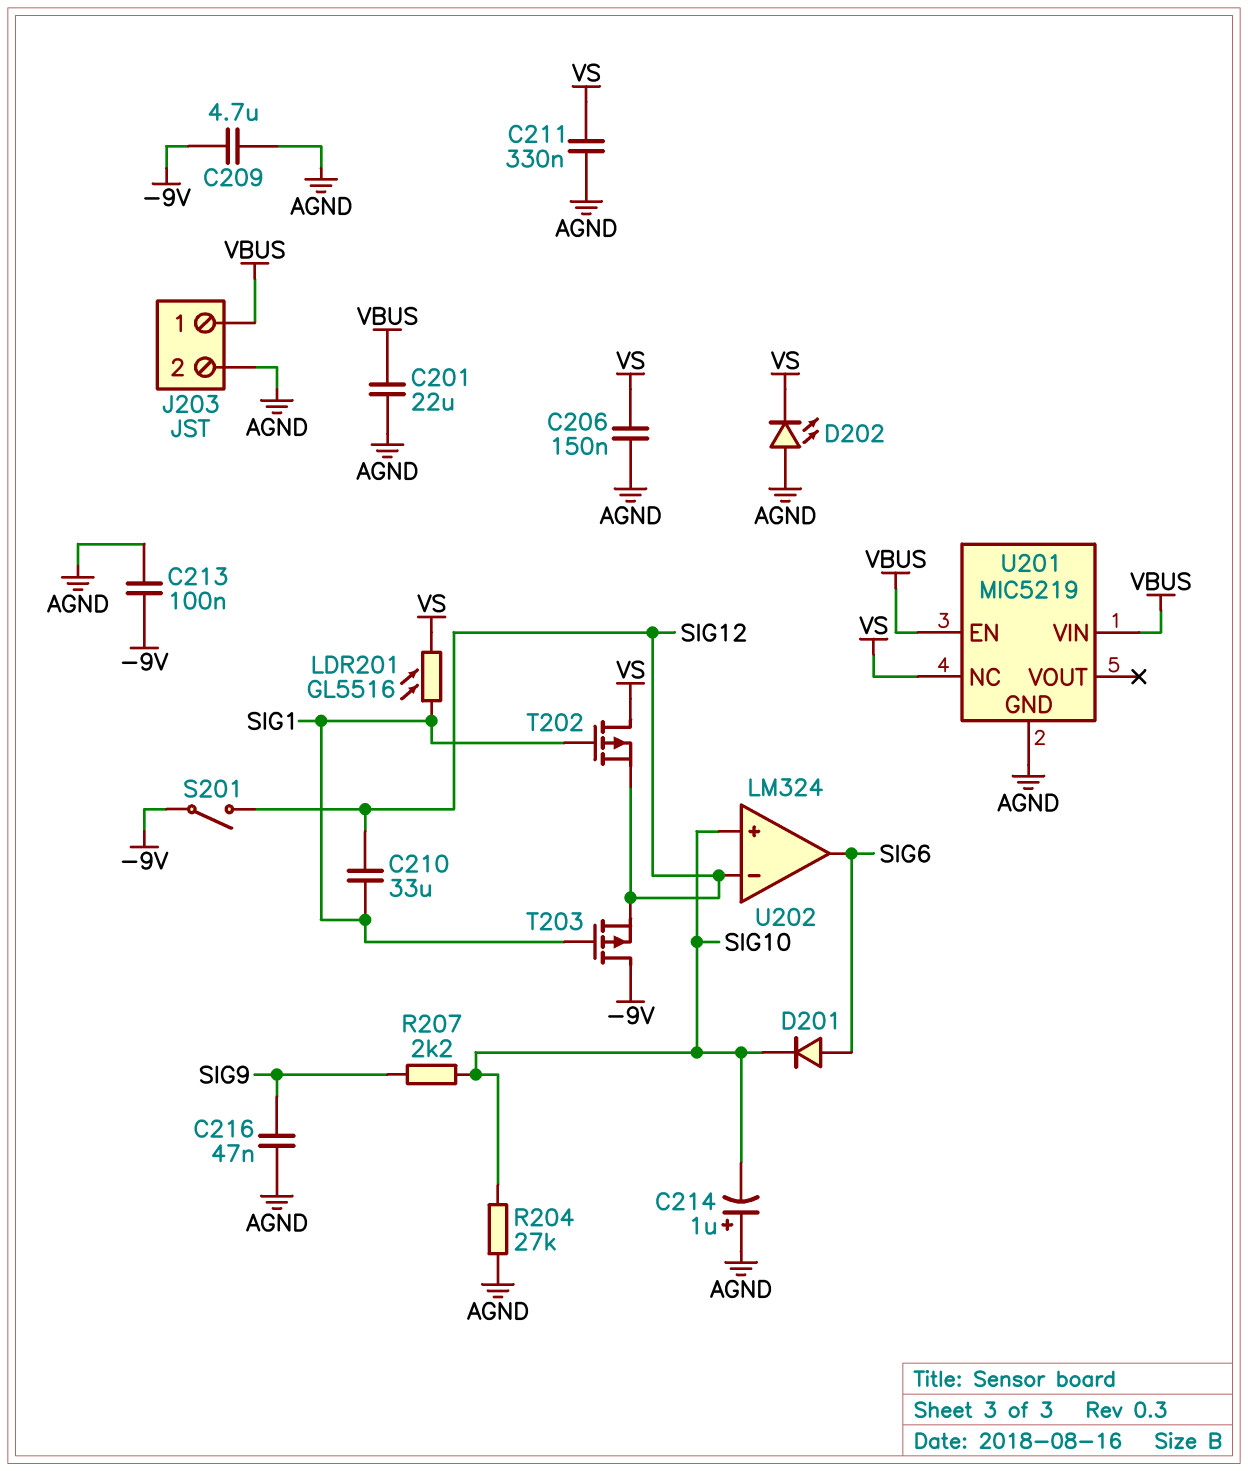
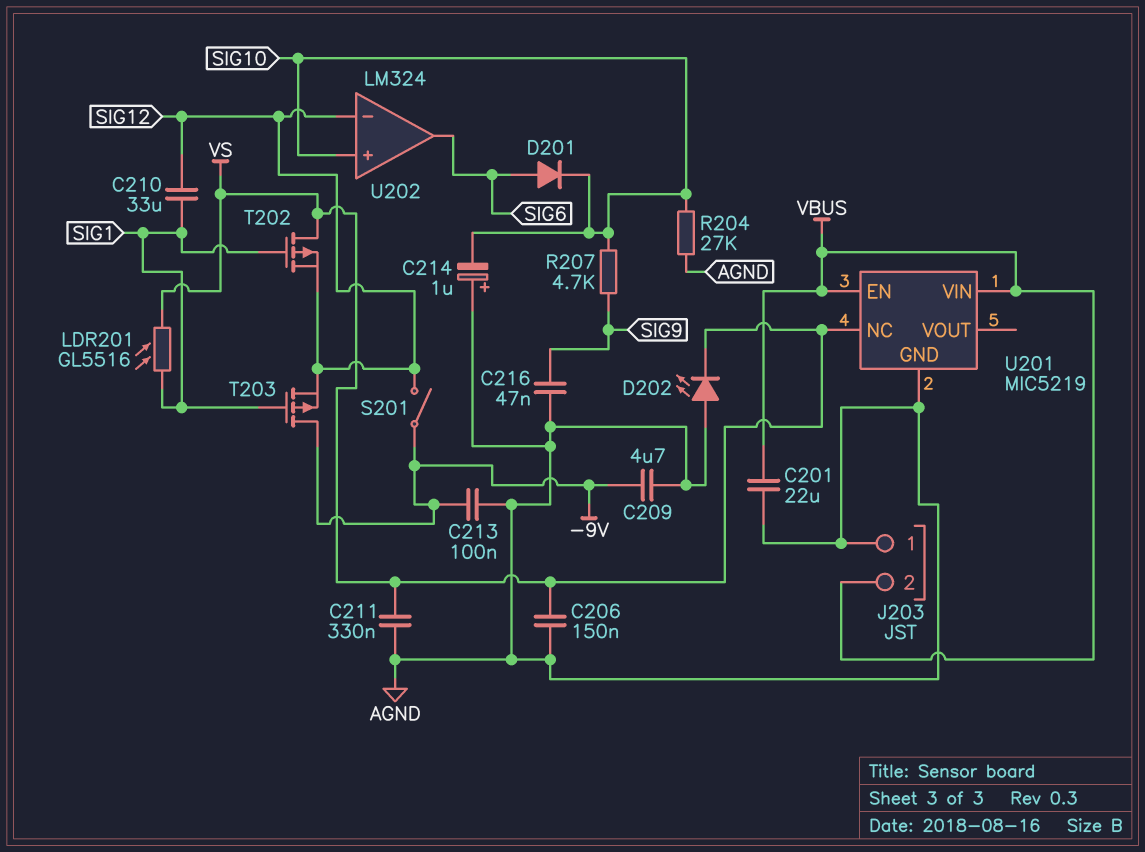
J203 pin 1: VBUS -> AGND
J203 pin 2: AGND -> VBUS
R207: 2.2k (SIG9, SIG10) -> 4.7k (SIG9, SIG10)

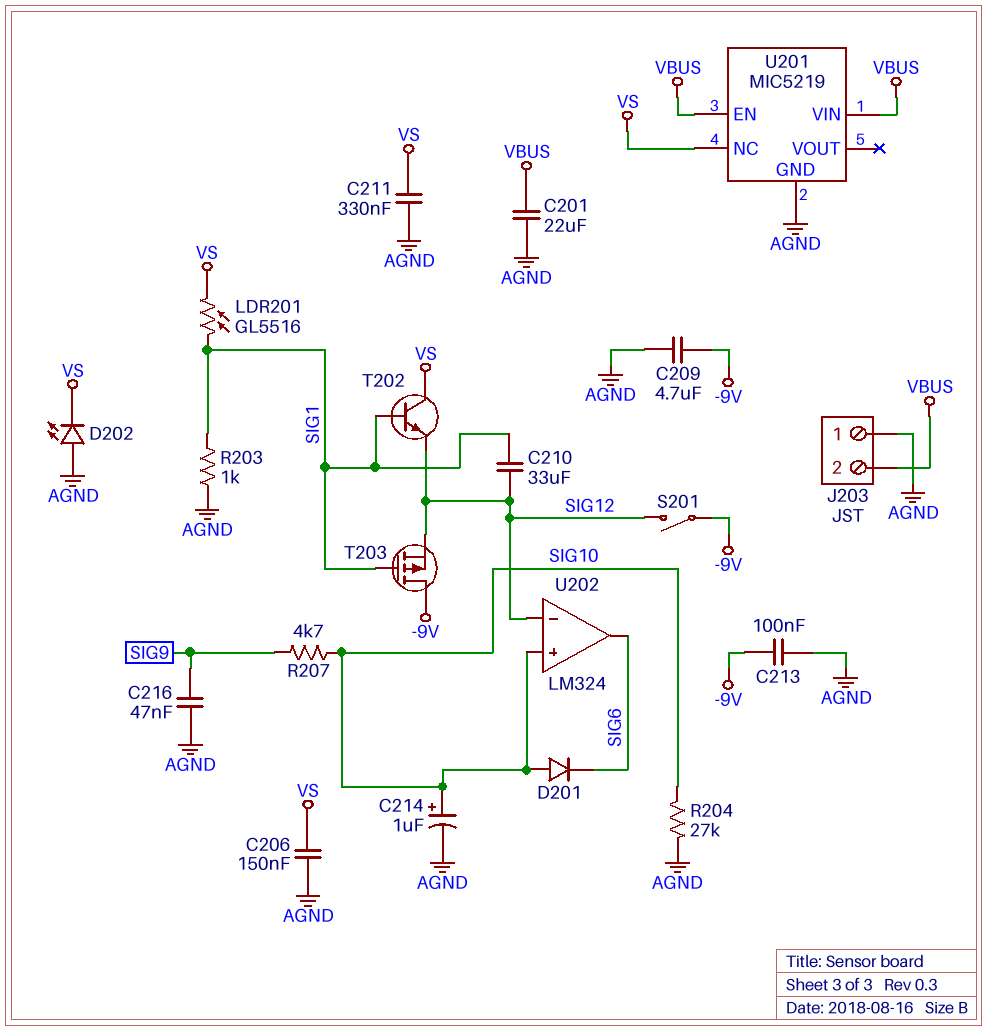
C214: 1uF (plus AGND, minus SIG10) -> 1uF (plus SIG10, minus AGND)
D201: diode (A SIG6, K SIG10) -> diode (A SIG10, K SIG6)
R203: none -> 1k (AGND, SIG1)
T202: PMOS (G SIG1, D VS, S SIG12) -> NPN (B SIG1, C VS, E SIG12)

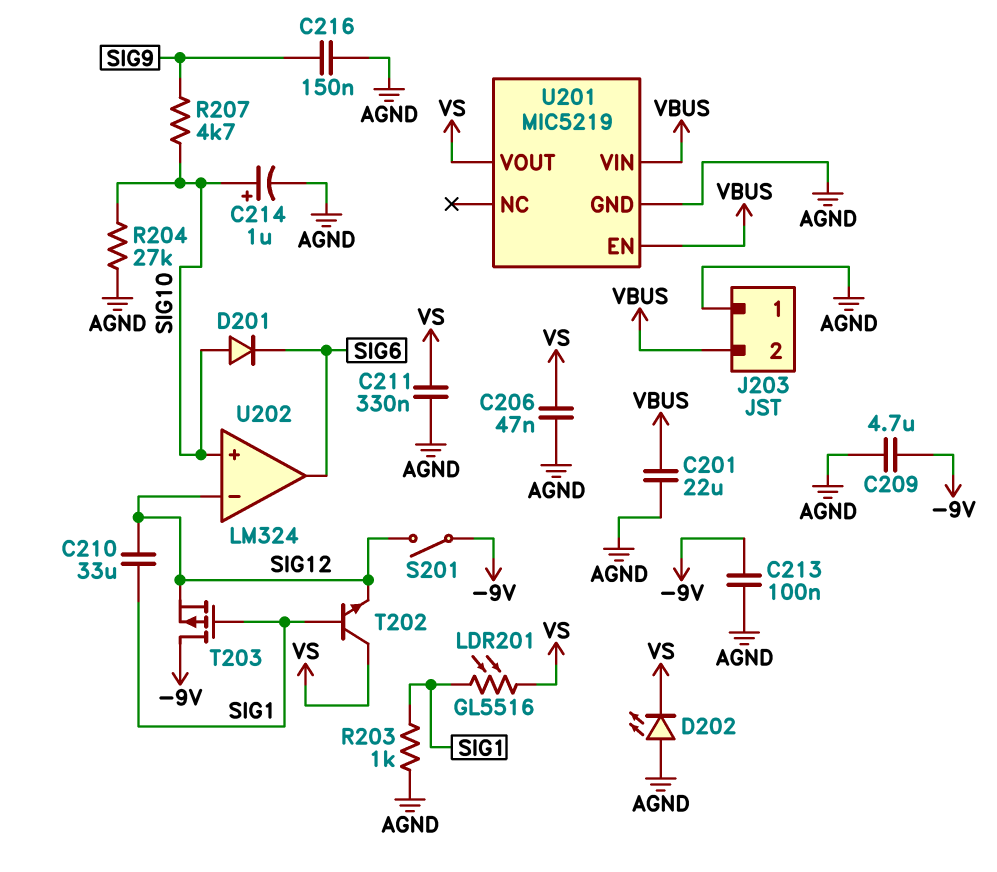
C206: 150nF (AGND, VS) -> 47nF (AGND, VS)
C216: 47nF (AGND, SIG9) -> 150nF (AGND, SIG9)
U201 pin NC: VS -> none
U201 pin VOUT: none -> VS

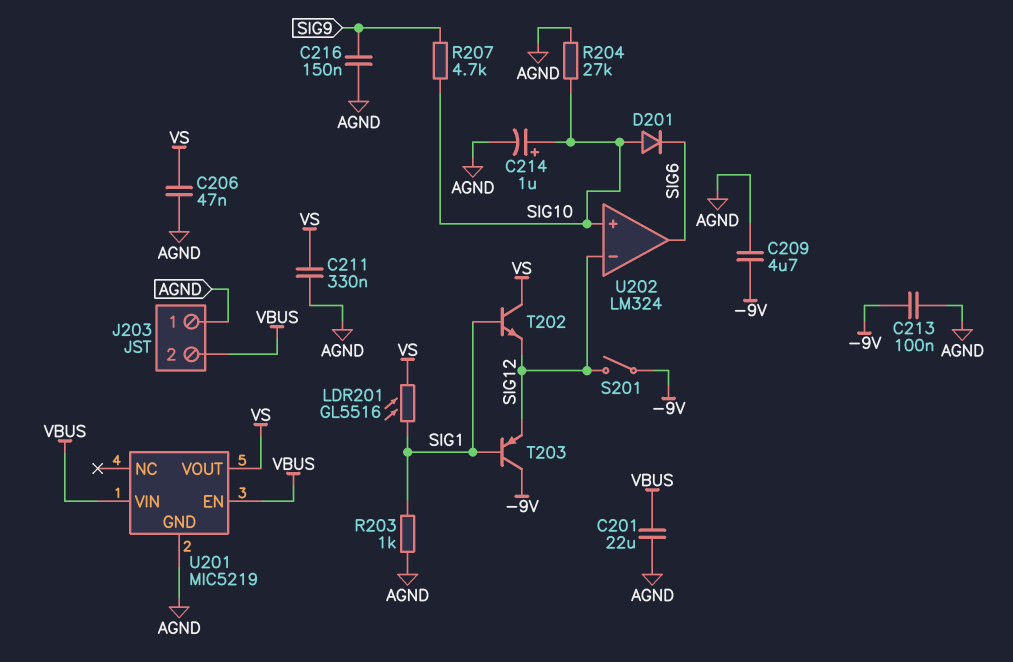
C210: 33uF (SIG1, SIG12) -> none
D202: LED (A AGND, K VS) -> none
T203: PMOS (G SIG1, D -9V, S SIG12) -> PNP (B SIG1, C -9V, E SIG12)

